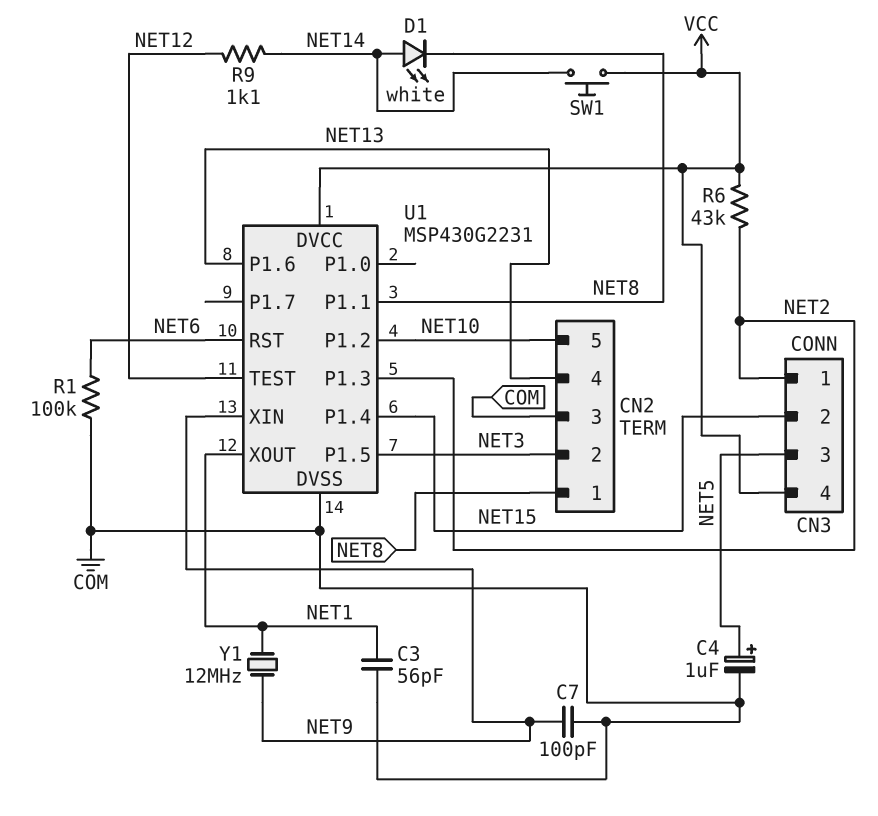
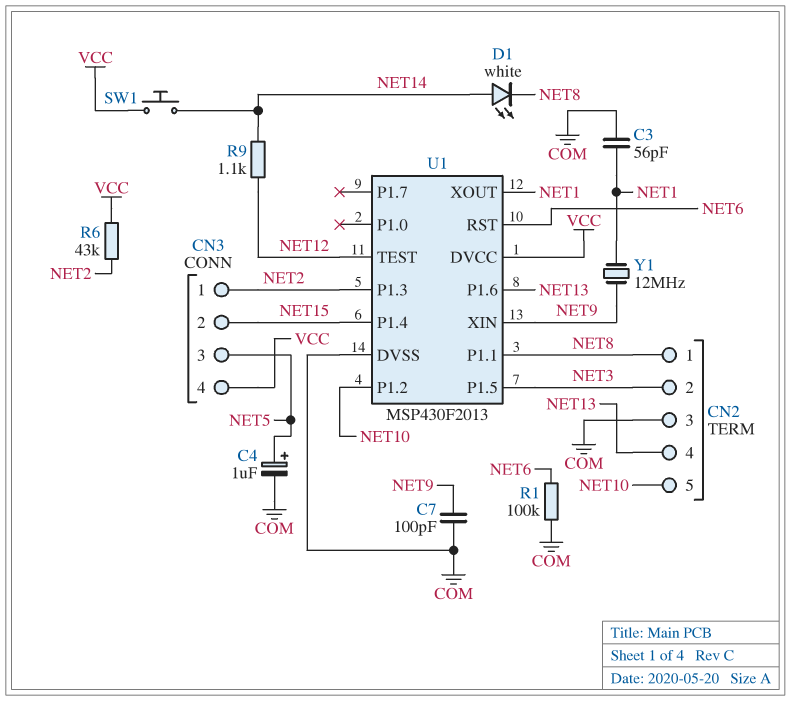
U1: MSP430G2231 -> MSP430F2013

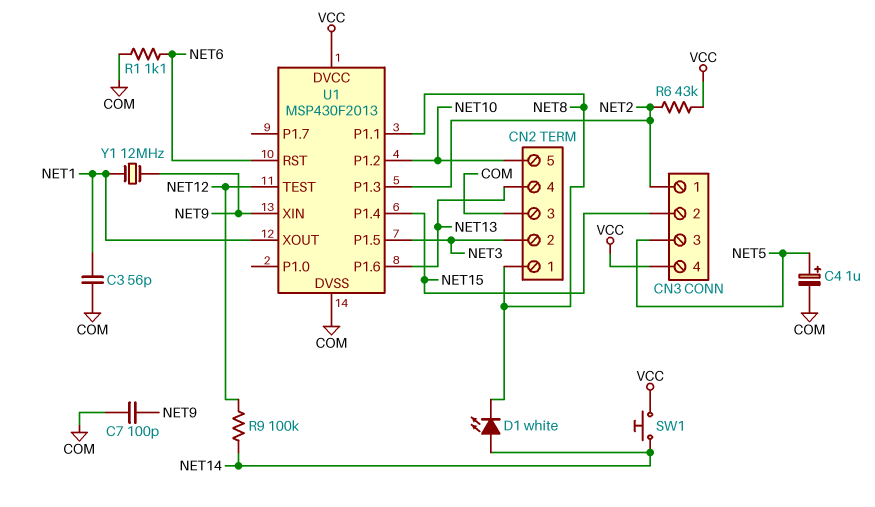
R1: 100k (COM, NET6) -> 1.1k (COM, NET6)
R9: 1.1k (NET12, NET14) -> 100k (NET12, NET14)

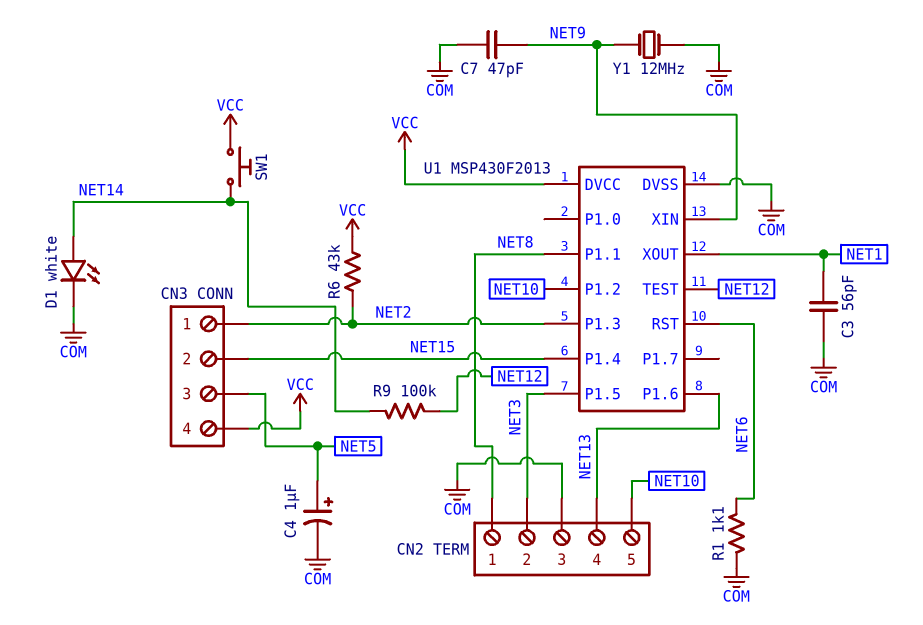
C7: 100pF (COM, NET9) -> 47pF (COM, NET9)
D1: LED white (A NET14, K NET8) -> LED white (A NET14, K COM)
Y1: 12MHz (NET1, NET9) -> 12MHz (COM, NET9)

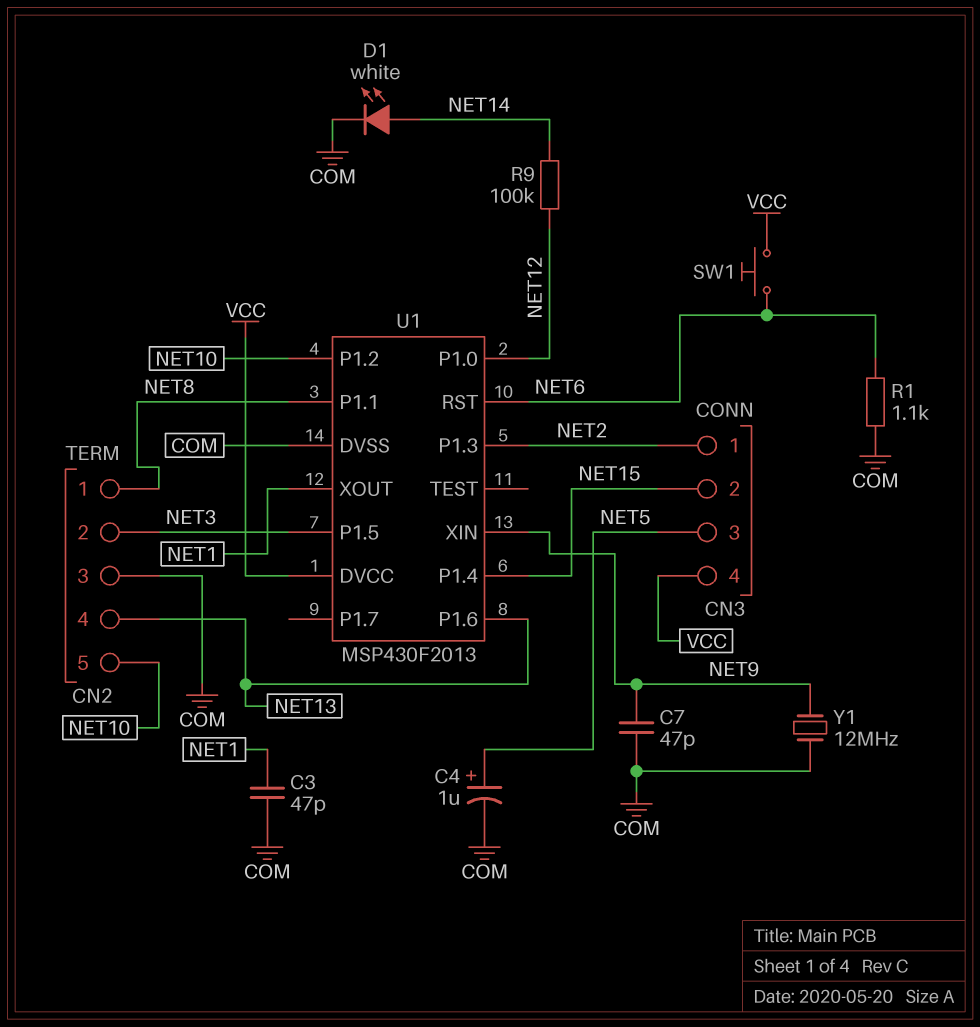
C3: 56pF (COM, NET1) -> 47pF (COM, NET1)
R6: 43k (NET2, VCC) -> none
SW1: button (NET14, VCC) -> button (NET6, VCC)
U1 pin P1.0: none -> NET12
U1 pin TEST: NET12 -> none

